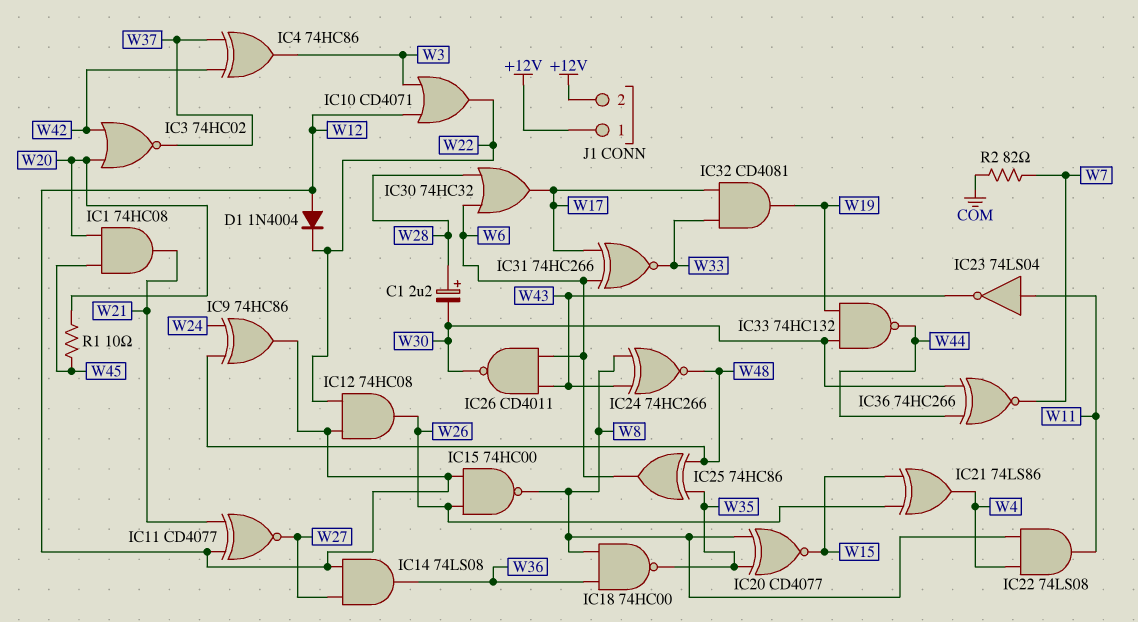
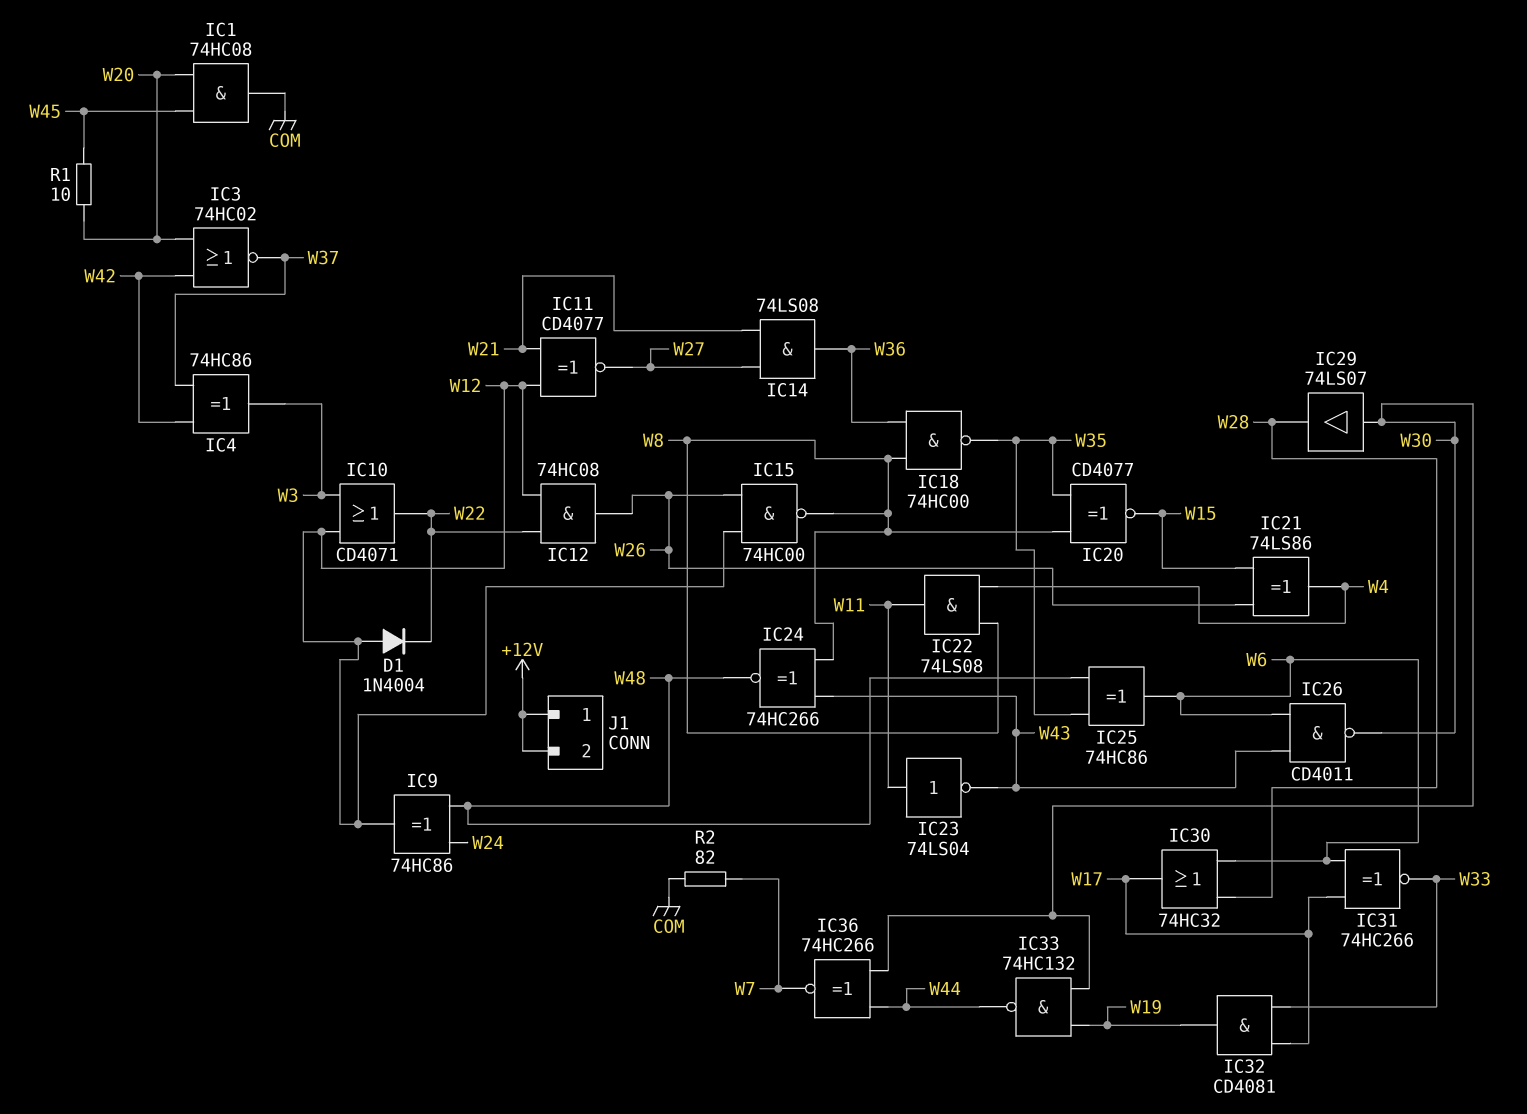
C1: 2.2uF (plus W28, minus W30) -> none
IC1: AND 74HC08 (in W20, in W45, out W21) -> AND 74HC08 (in W20, in W45, out COM)
IC14: AND 74LS08 (in W12, in W27, out W36) -> AND 74LS08 (in W21, in W27, out W36)
IC29: none -> buffer 74LS07 (in W30, out W28)

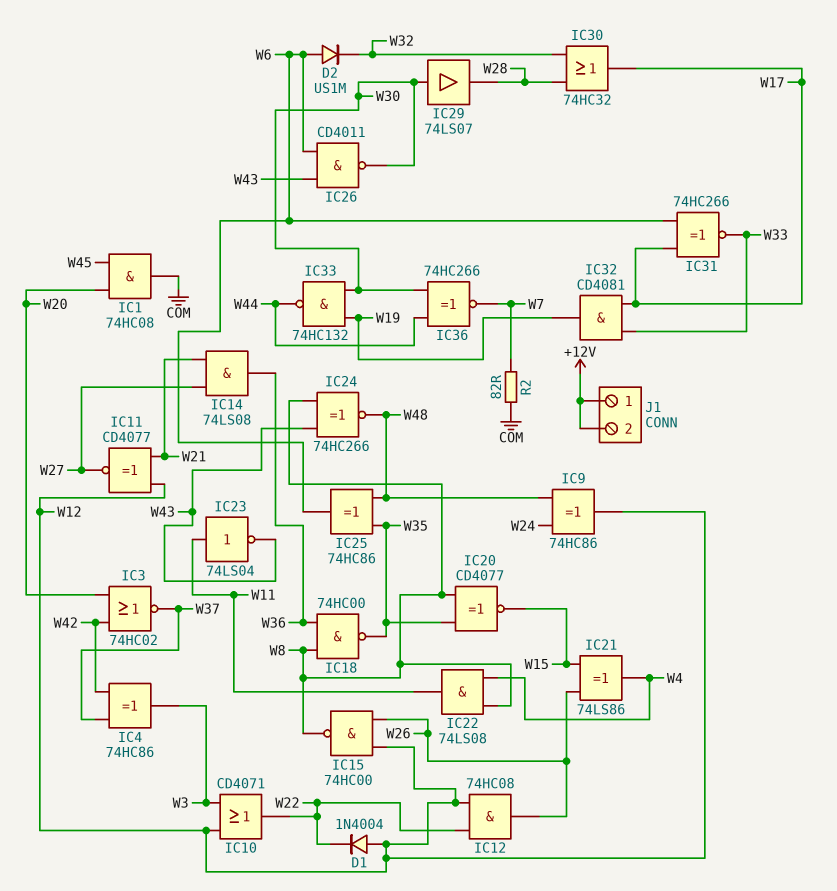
D2: none -> diode US1M (A W6, K W32)
IC30: OR 74HC32 (in W6, in W28, out W17) -> OR 74HC32 (in W28, in W32, out W17)
R1: 10 (W20, W45) -> none

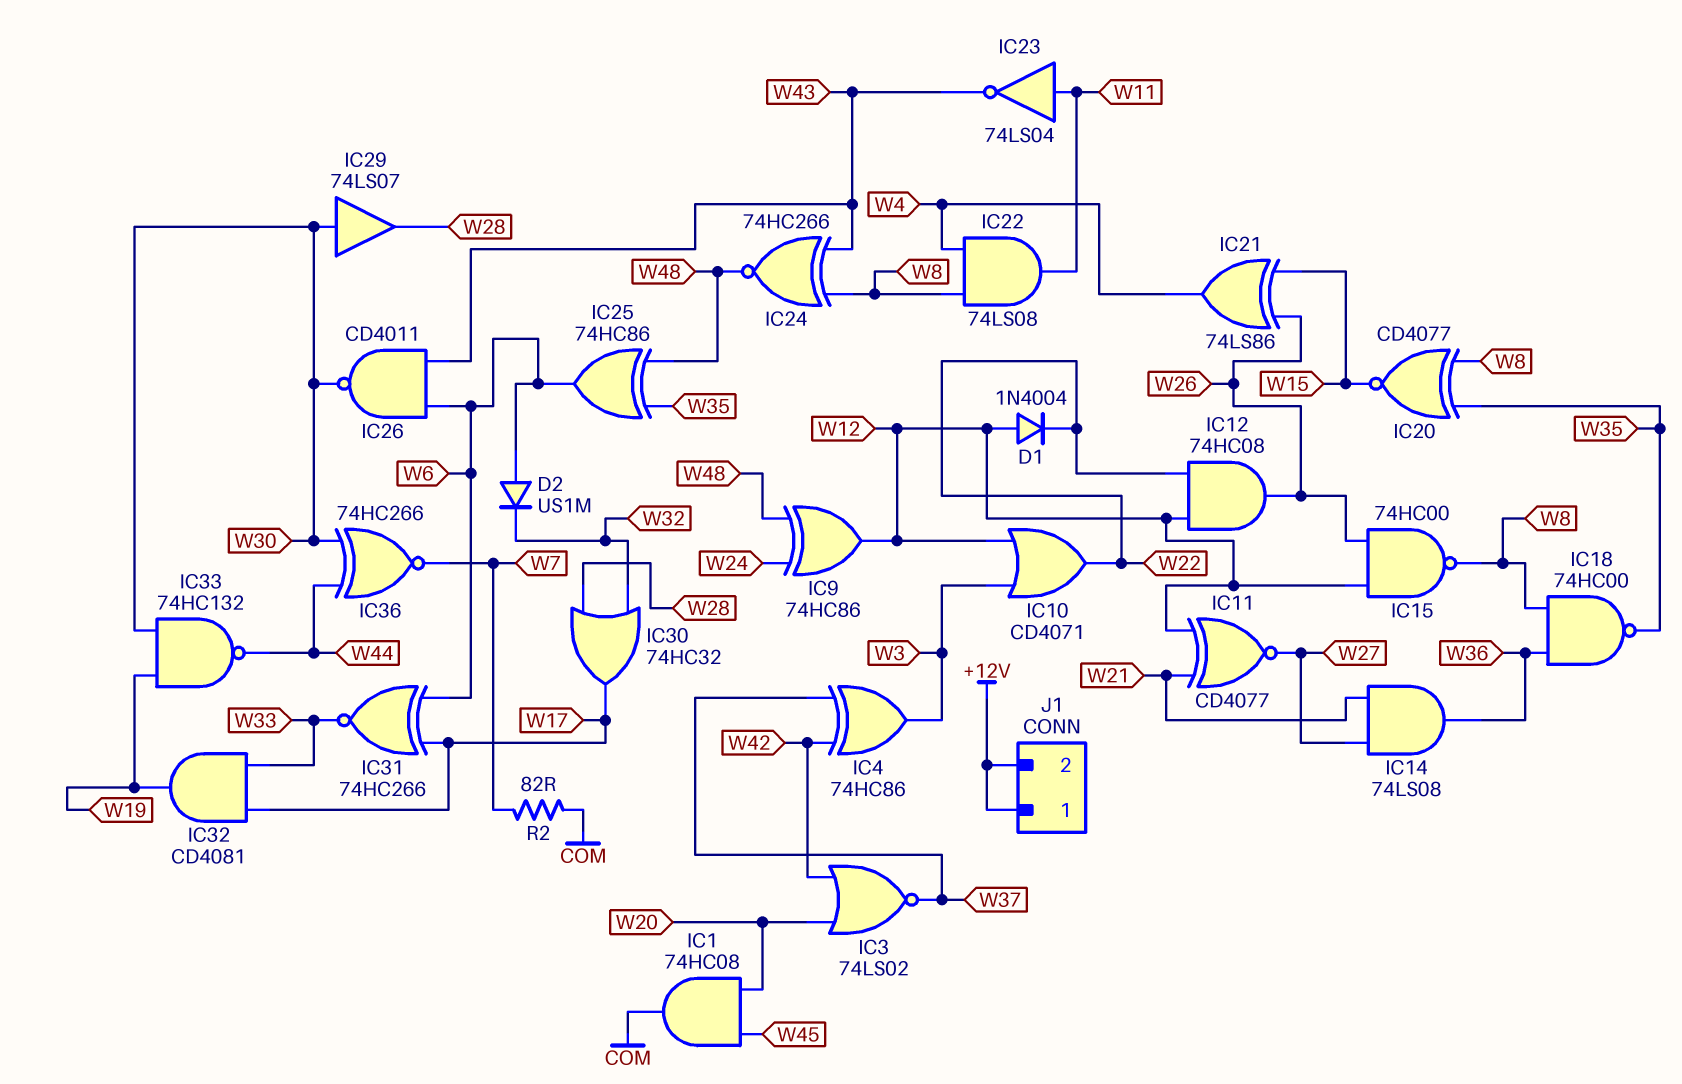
IC3: NOR 74HC02 (in W20, in W42, out W37) -> NOR 74LS02 (in W20, in W42, out W37)

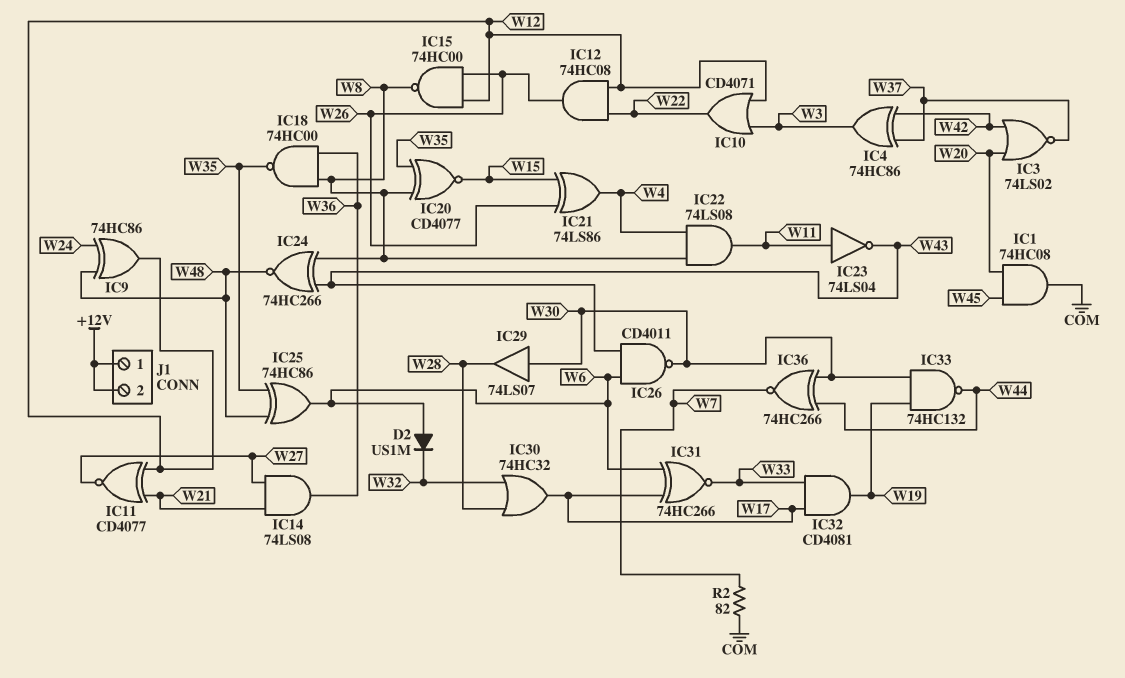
D1: diode 1N4004 (A W12, K W22) -> none

